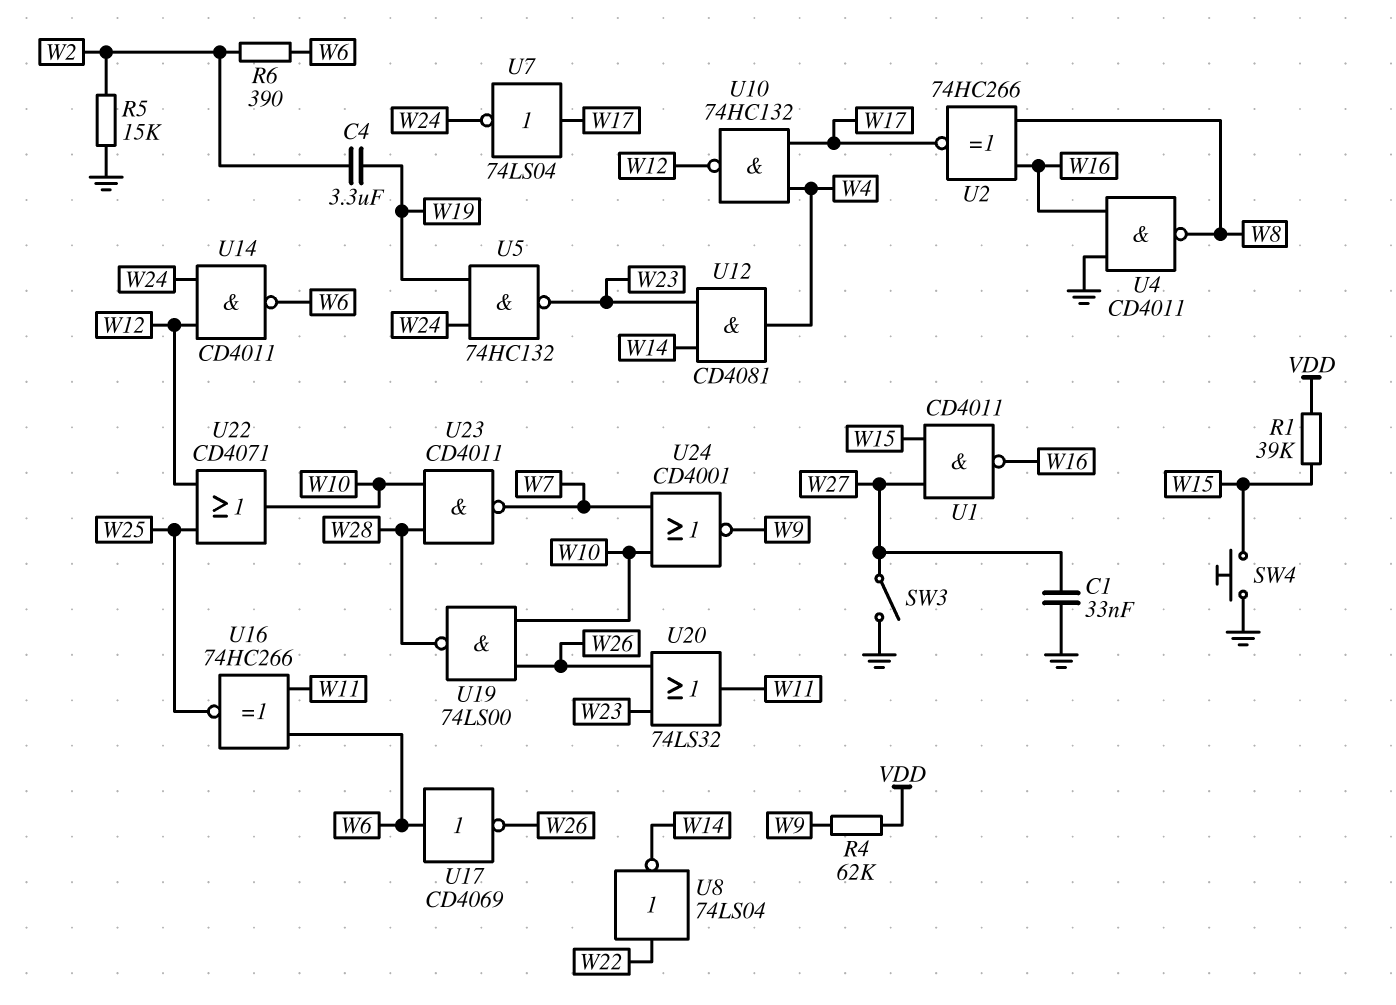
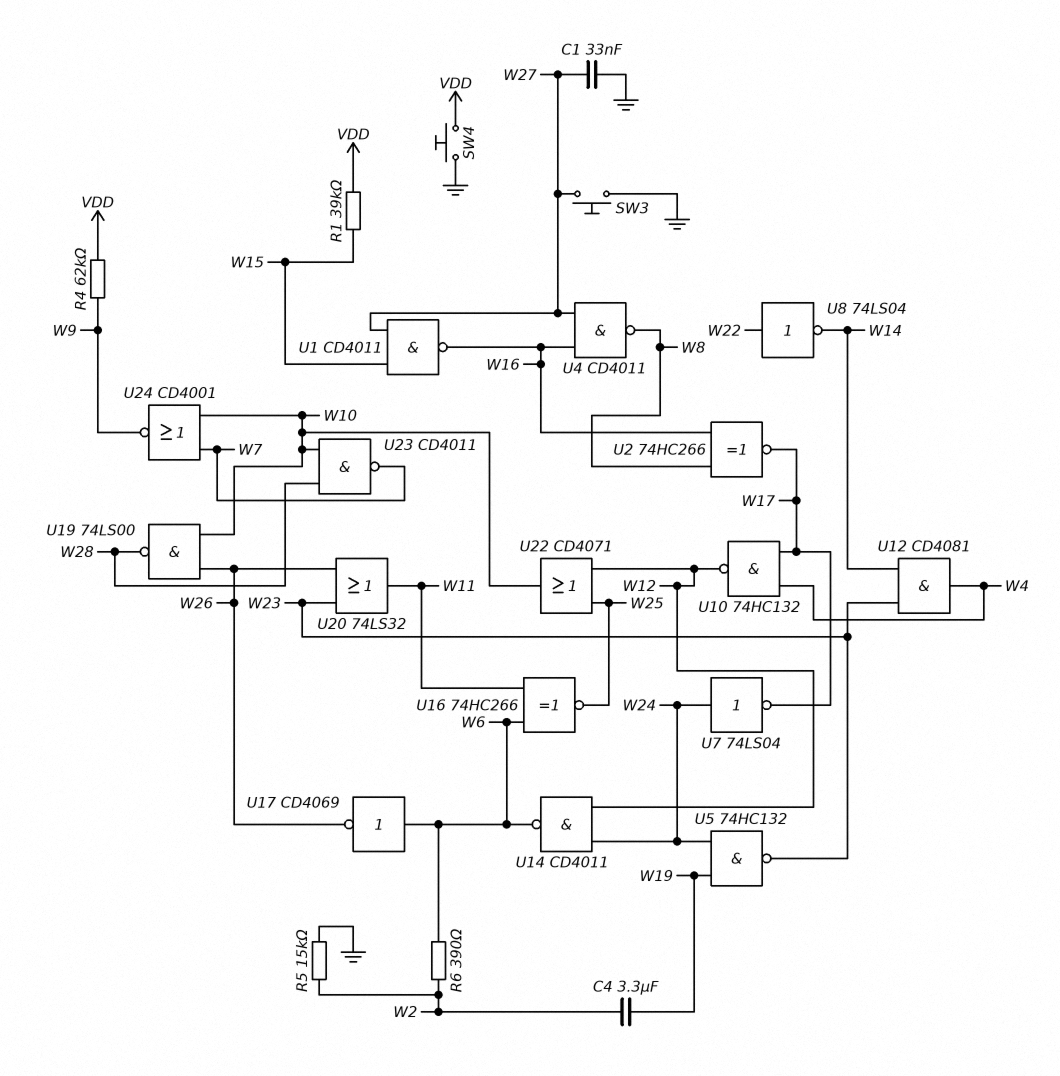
SW3: switch (GND, W27) -> button (GND, W27)
SW4: button (GND, W15) -> button (GND, VDD)
U4: NAND CD4011 (in GND, in W16, out W8) -> NAND CD4011 (in W16, in W27, out W8)
U7: NOT 74LS04 (in W17, out W24) -> NOT 74LS04 (in W24, out W17)

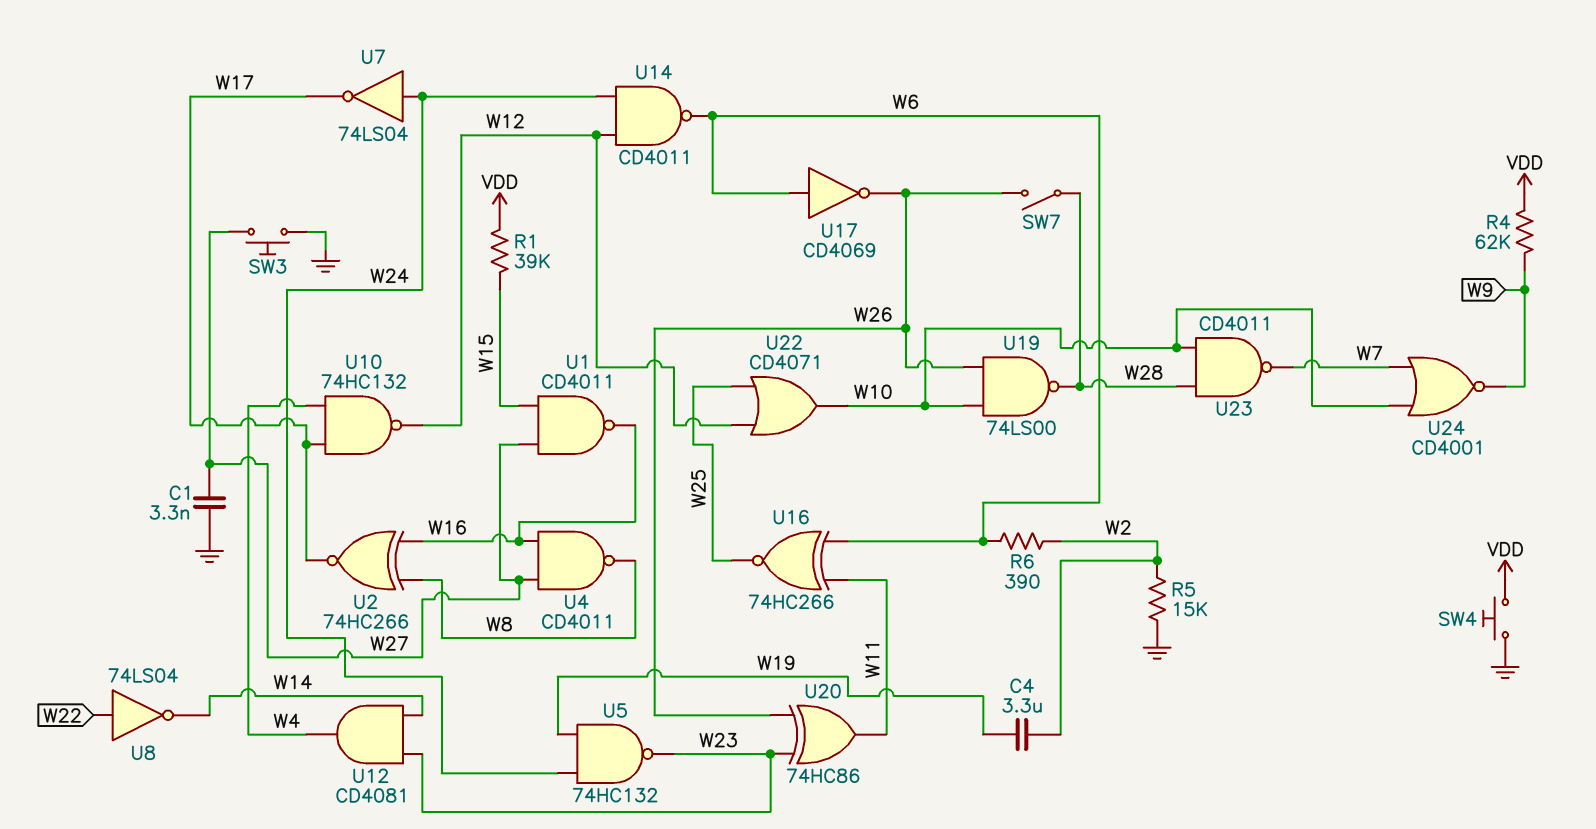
C1: 33nF (GND, W27) -> 3.3nF (GND, W27)
SW7: none -> switch (W26, W28)
U20: OR 74LS32 (in W23, in W26, out W11) -> XOR 74HC86 (in W23, in W26, out W11)

